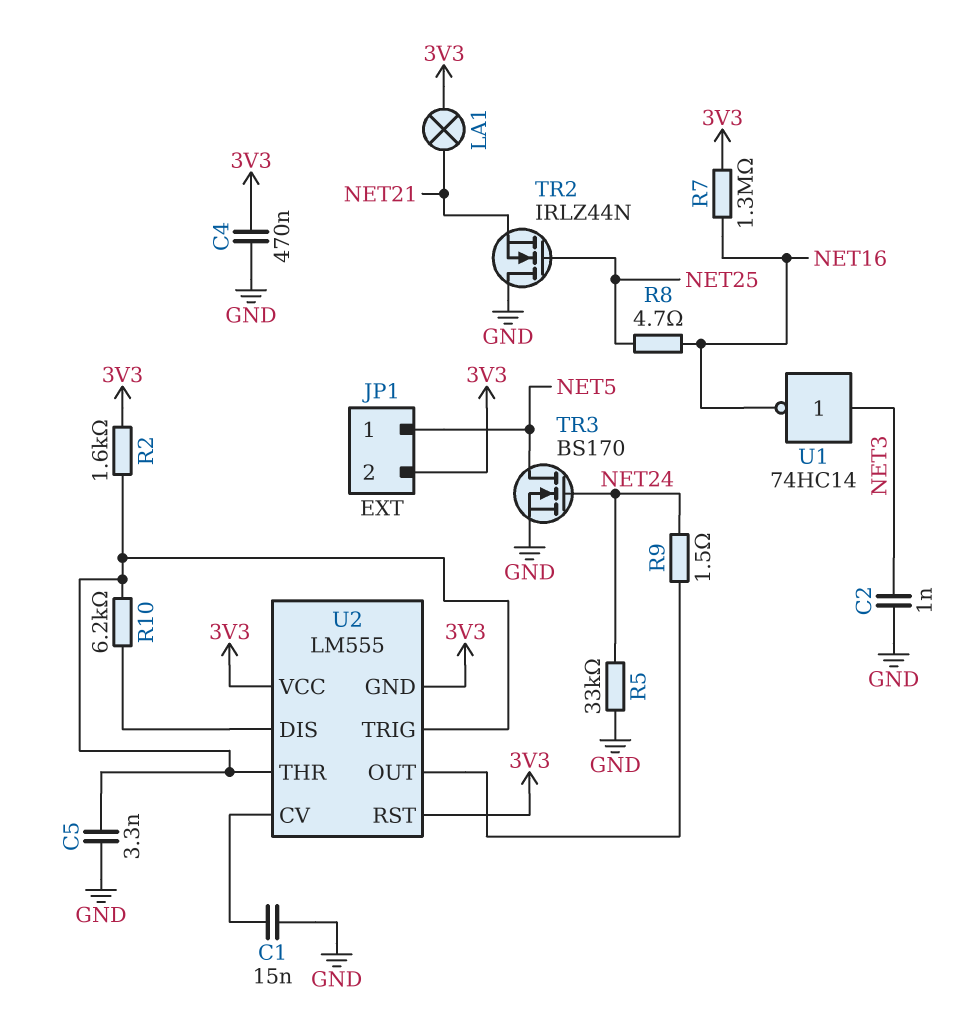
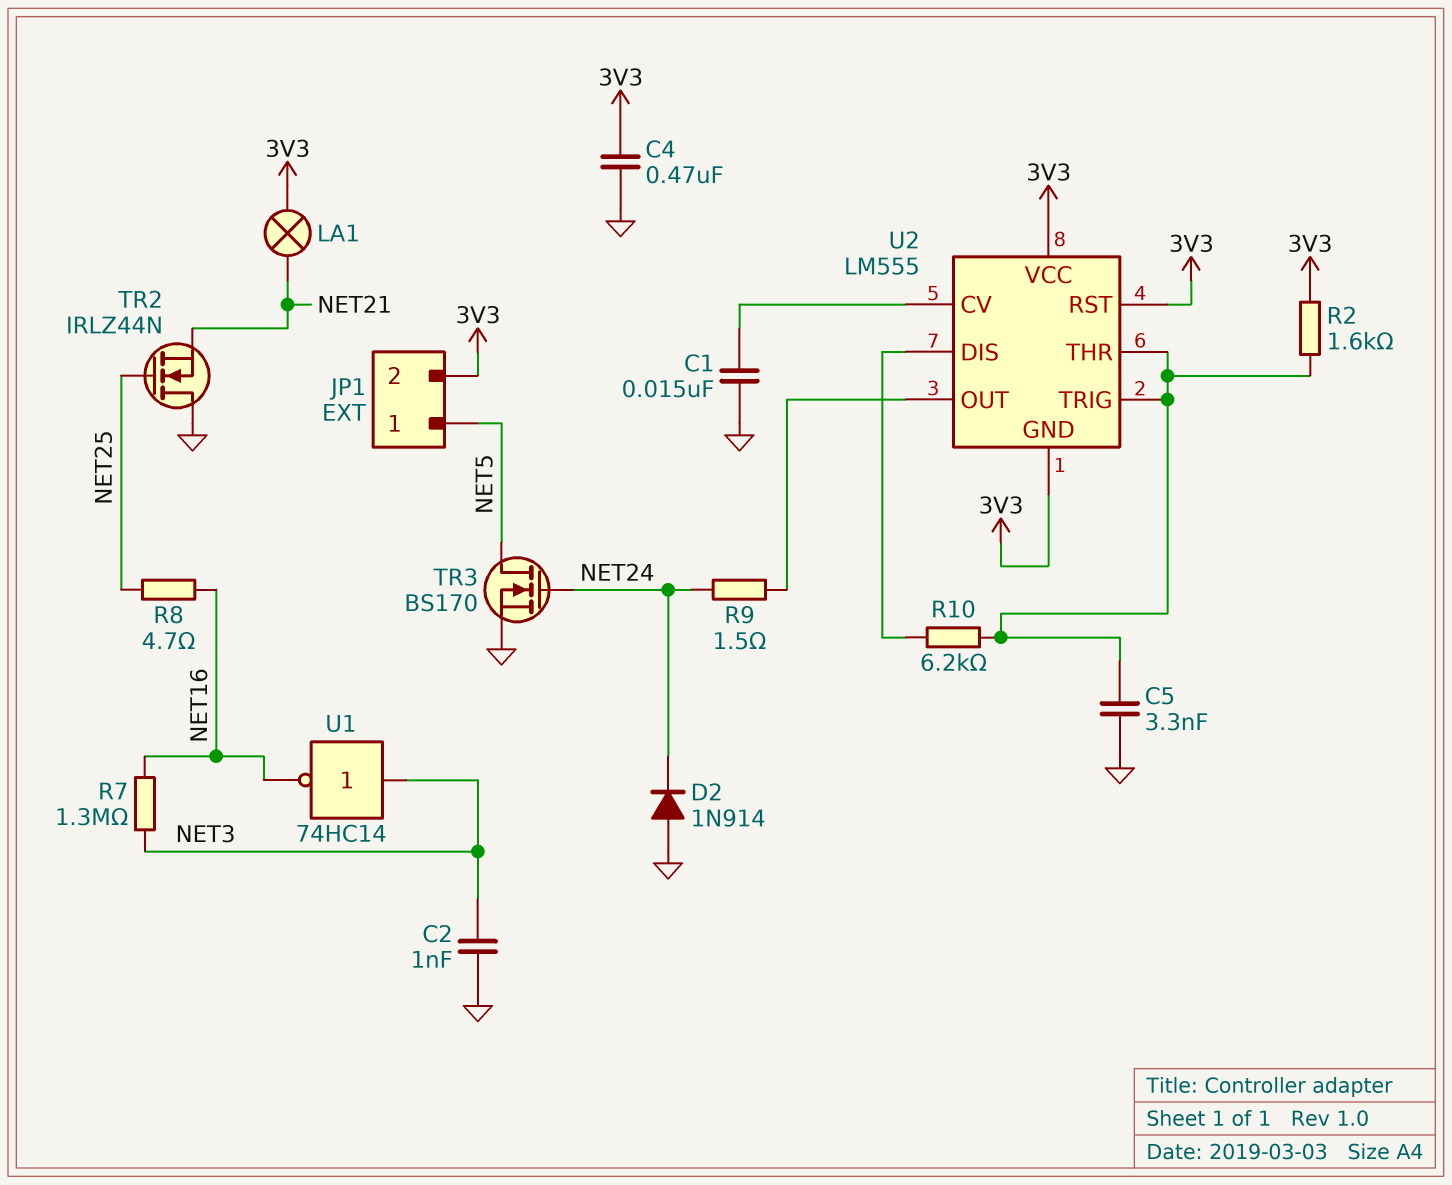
D2: none -> diode 1N914 (A GND, K NET24)
R5: 33k (GND, NET24) -> none
R7: 1.3M (3V3, NET16) -> 1.3M (NET3, NET16)

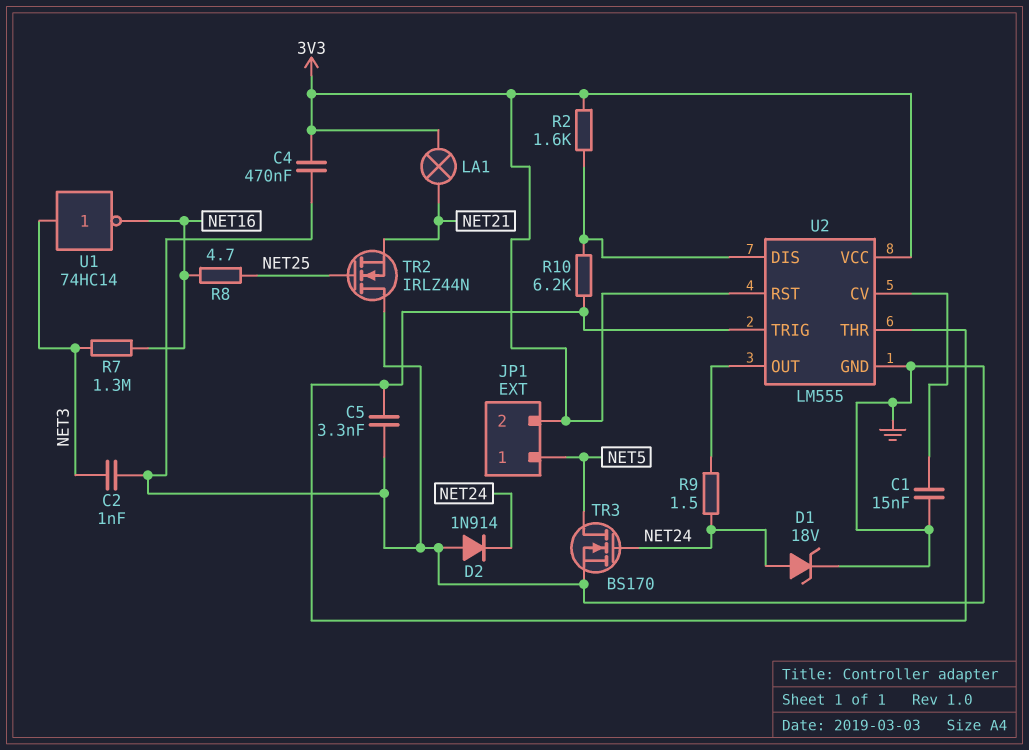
D1: none -> zener 18V (A NET24, K GND)
R2: 1.6k (3V3, U2/THR) -> 1.6k (3V3, U2/DIS)
U2 pin GND: 3V3 -> GND

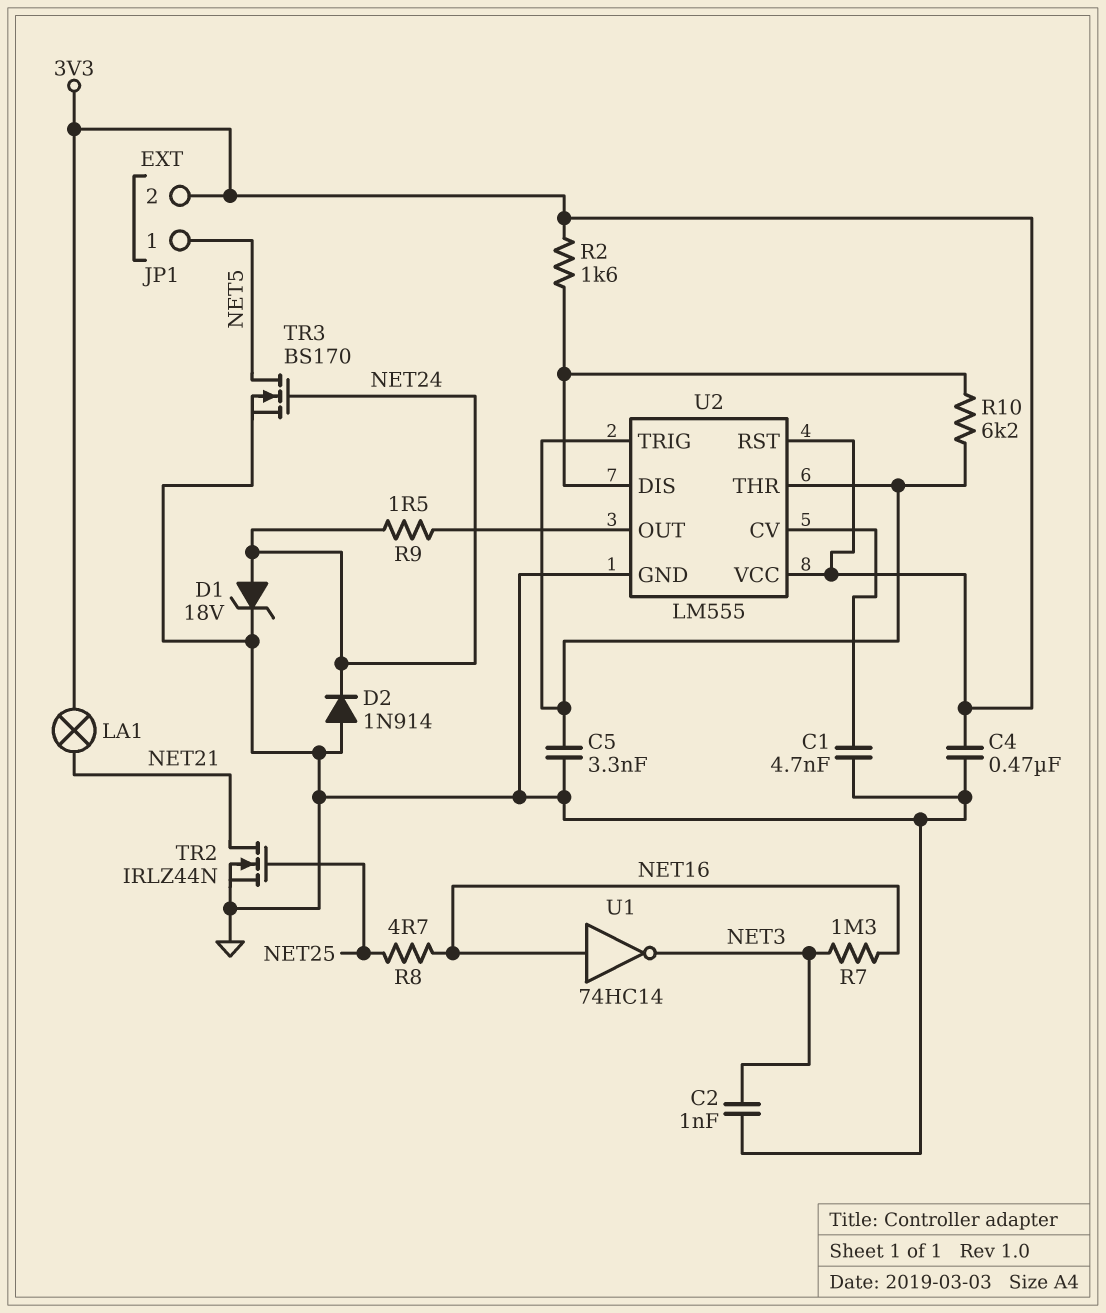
C1: 15nF (GND, U2/CV) -> 4.7nF (GND, U2/CV)
TR2: NMOS IRLZ44N (G NET25, D GND, S NET21) -> NMOS IRLZ44N (G NET25, D NET21, S GND)
U1: NOT 74HC14 (in NET3, out NET16) -> NOT 74HC14 (in NET16, out NET3)

